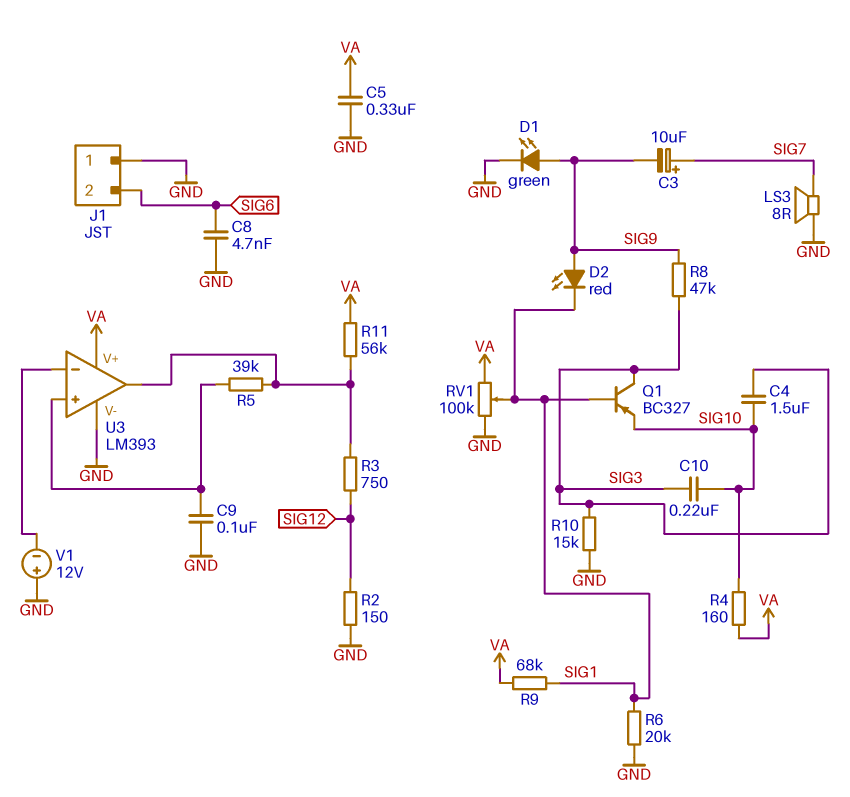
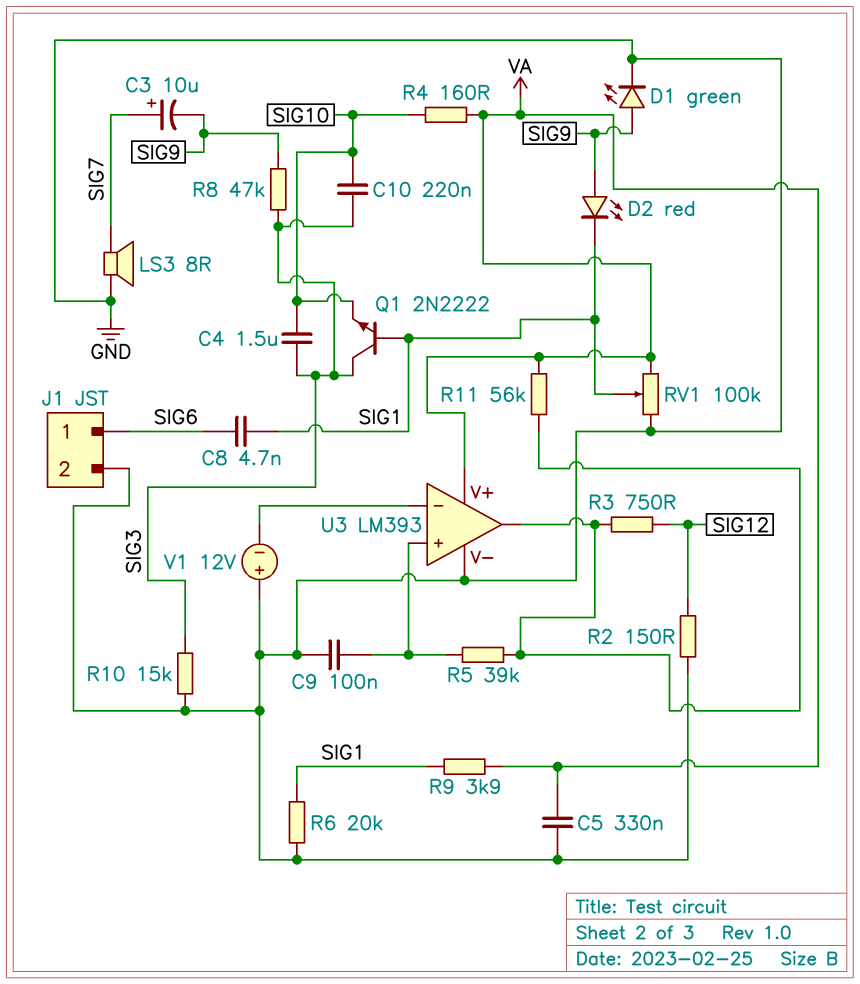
C8: 4.7nF (GND, SIG6) -> 4.7nF (SIG1, SIG6)
J1 pin 1: GND -> SIG6
J1 pin 2: SIG6 -> GND
Q1: PNP BC327 (B SIG1, C SIG3, E SIG10) -> NPN 2N2222 (B SIG1, C SIG3, E SIG10)
R9: 68k (SIG1, VA) -> 3.9k (SIG1, VA)

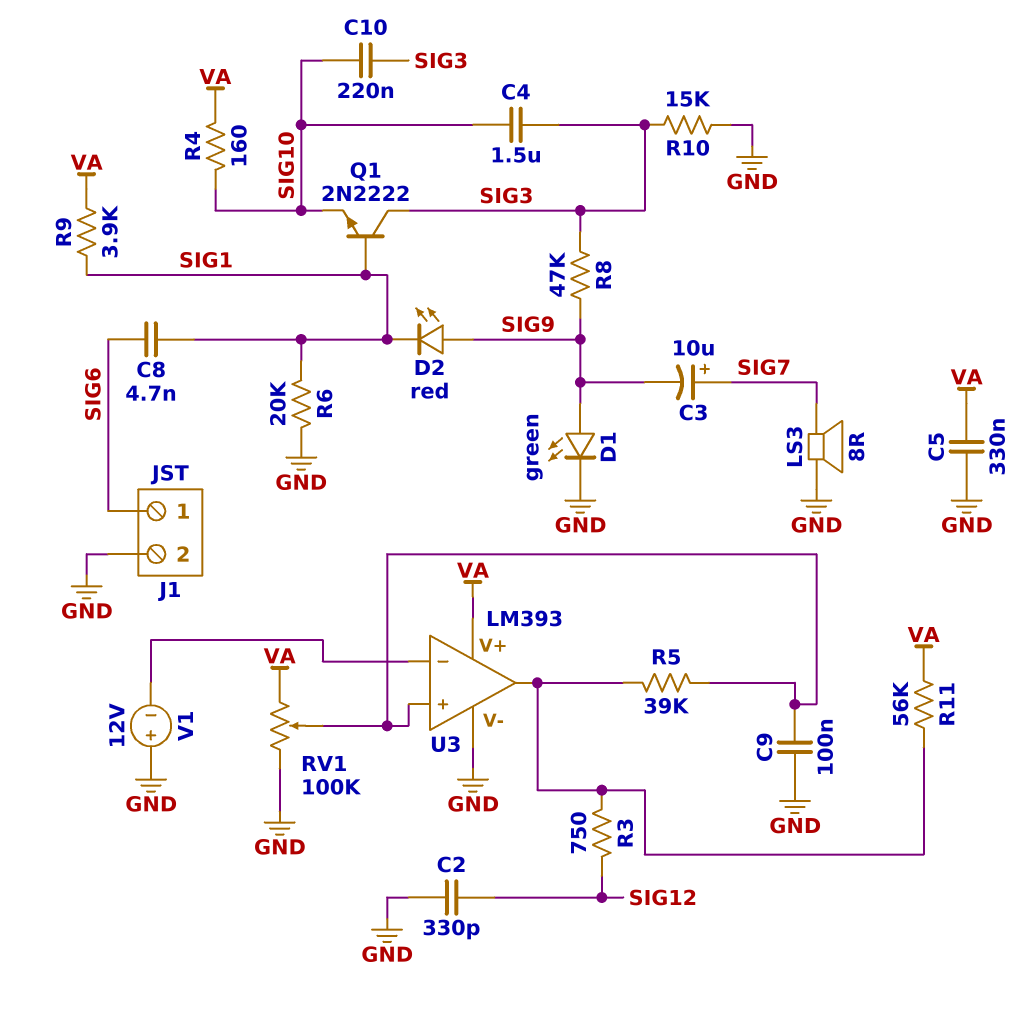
C2: none -> 330pF (GND, SIG12)
R2: 150 (GND, SIG12) -> none
RV1: 100k (GND, VA, wiper SIG1) -> 100k (GND, VA, wiper U3/in+)

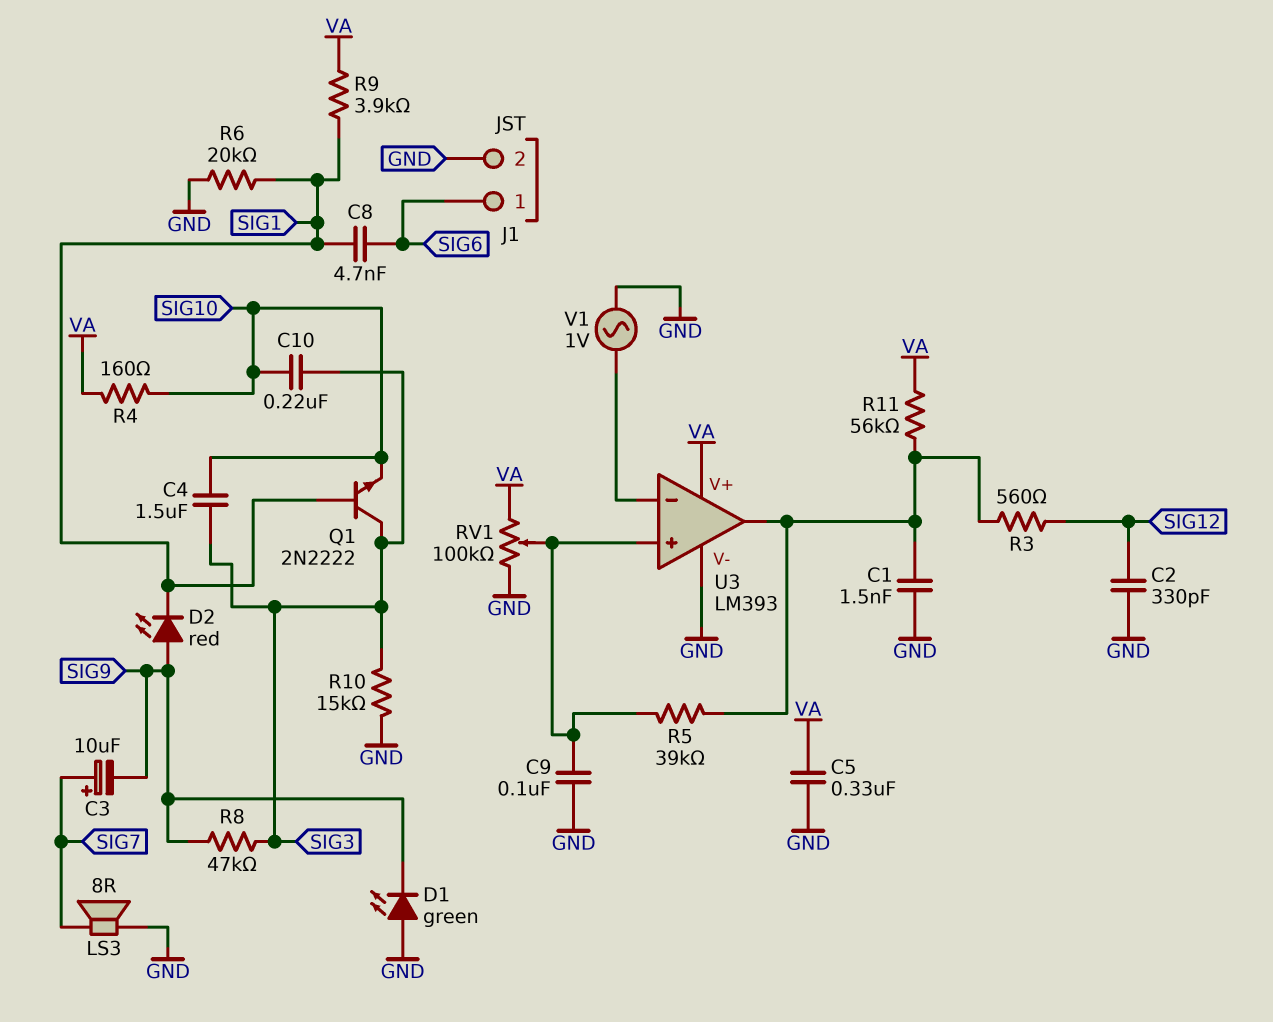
C1: none -> 1.5nF (GND, U3/out)
D1: LED green (A SIG9, K GND) -> LED green (A GND, K SIG9)
R3: 750 (SIG12, U3/out) -> 560 (SIG12, U3/out)
V1: 12V (plus GND, minus U3/in-) -> AC 1V (GND, U3/in-)

